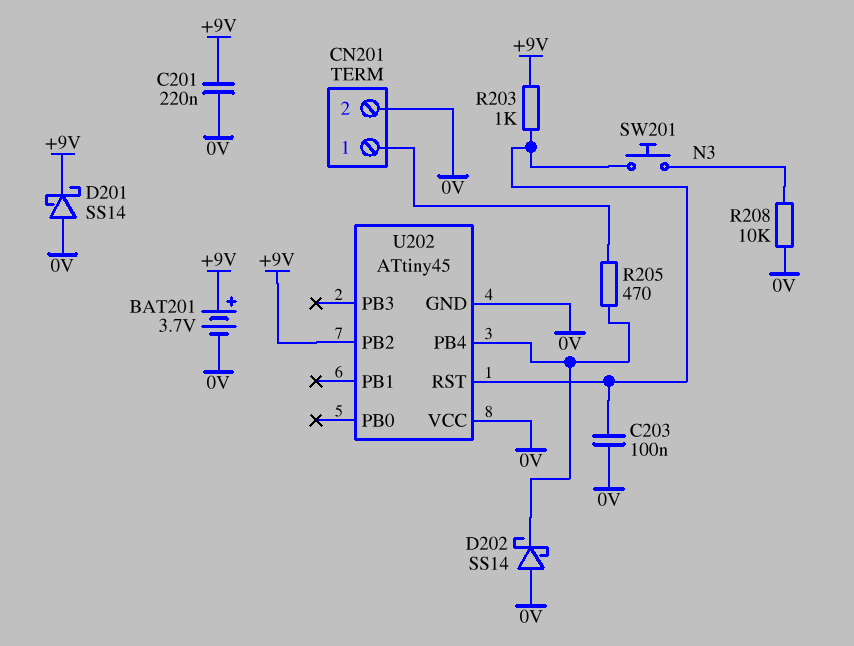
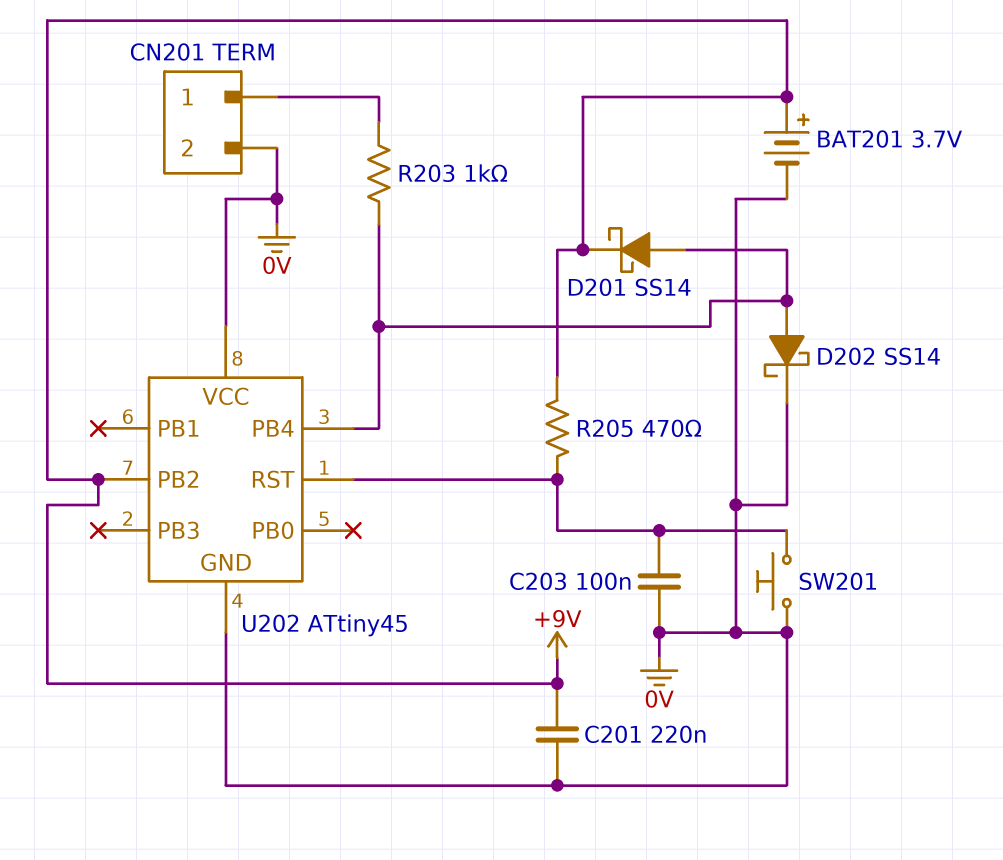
D201: schottky SS14 (A 0V, K +9V) -> schottky SS14 (A U202/PB4, K +9V)
D202: schottky SS14 (A 0V, K U202/PB4) -> schottky SS14 (A U202/PB4, K 0V)
R203: 1k (+9V, U202/RST) -> 1k (CN201/1, U202/PB4)
R205: 470 (CN201/1, U202/PB4) -> 470 (+9V, U202/RST)
R208: 10k (0V, N3) -> none
SW201: button (N3, U202/RST) -> button (0V, U202/RST)

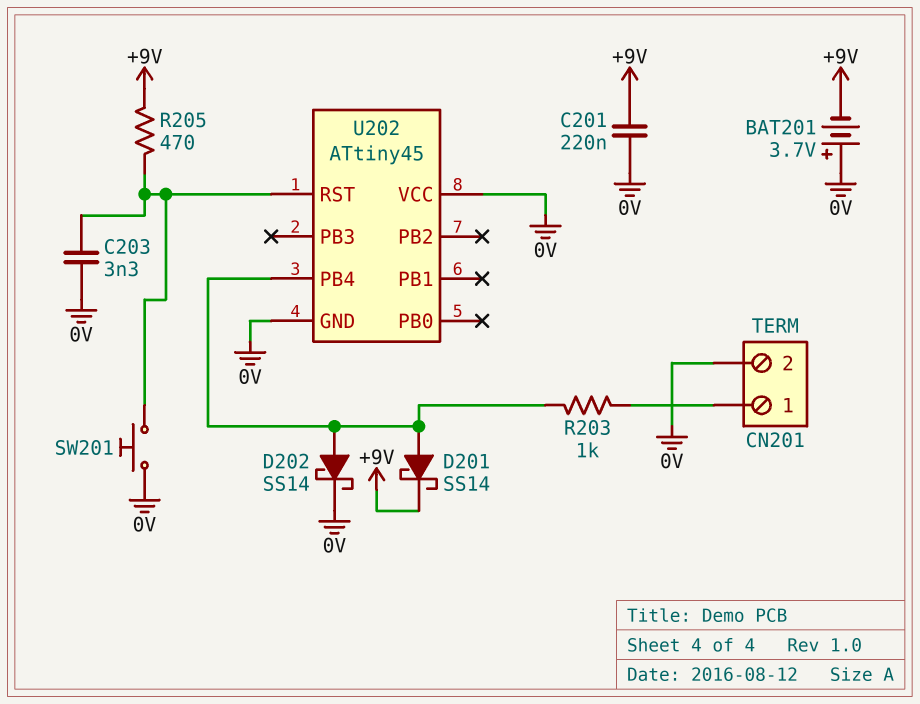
BAT201: 3.7V (plus +9V, minus 0V) -> 3.7V (plus 0V, minus +9V)
C203: 100nF (0V, U202/RST) -> 3.3nF (0V, U202/RST)
U202 pin PB2: +9V -> none

